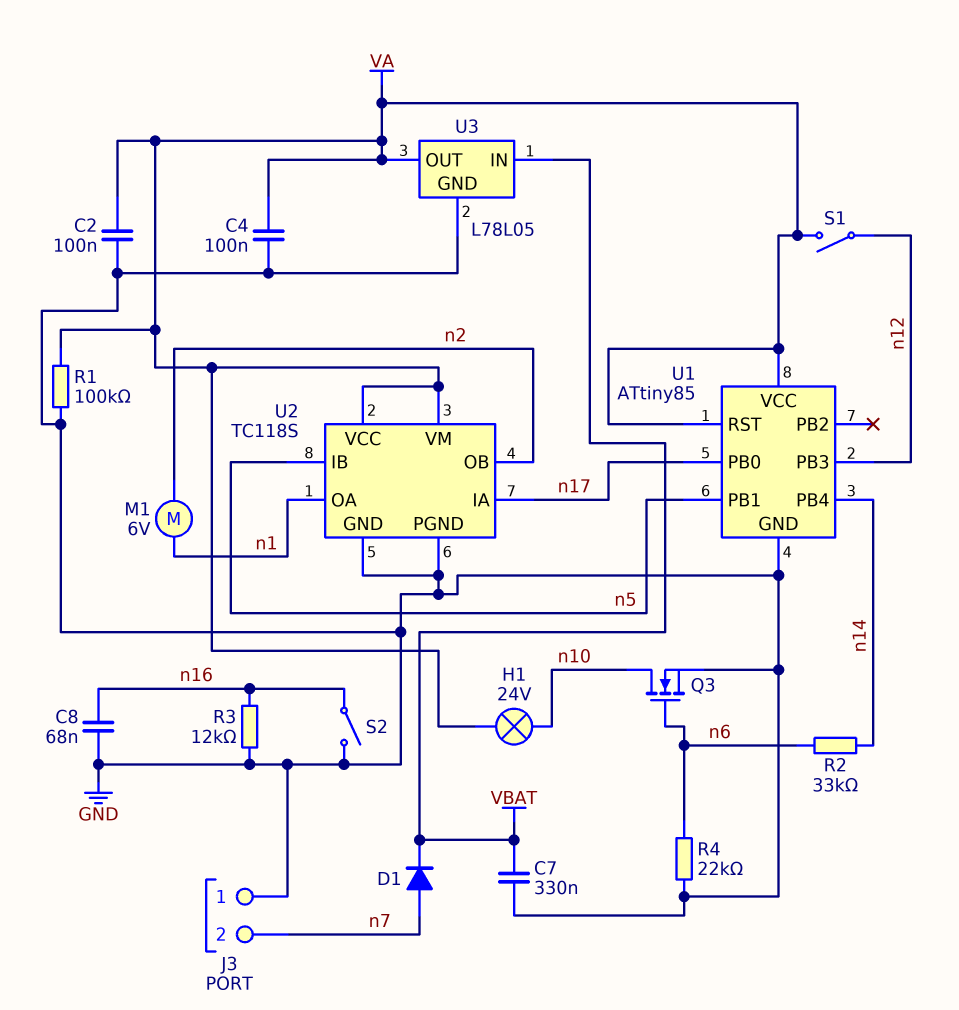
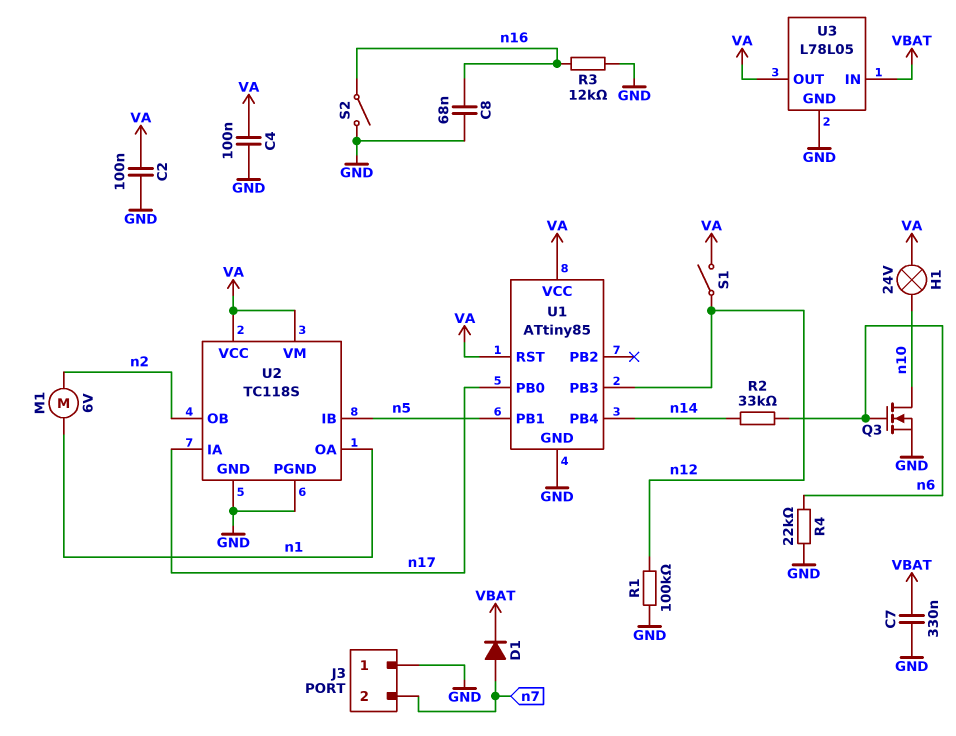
R1: 100k (GND, VA) -> 100k (GND, n12)

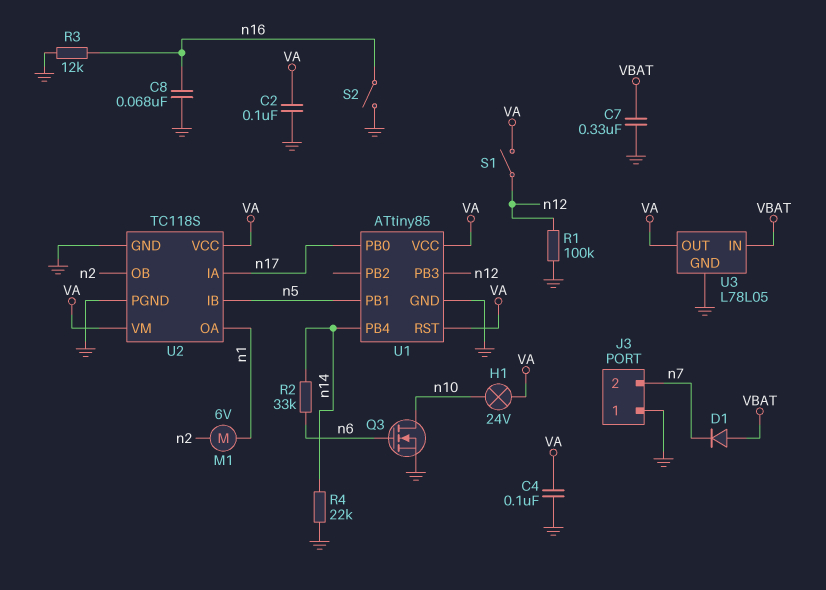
D1: diode (A n7, K VBAT) -> diode (A VBAT, K n7)
R4: 22k (GND, n6) -> 22k (GND, n14)

